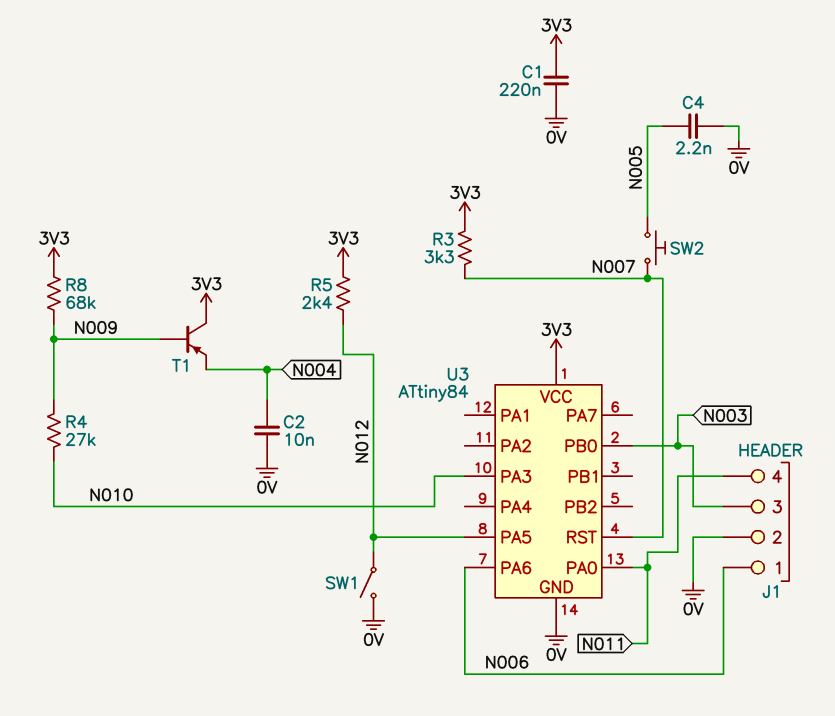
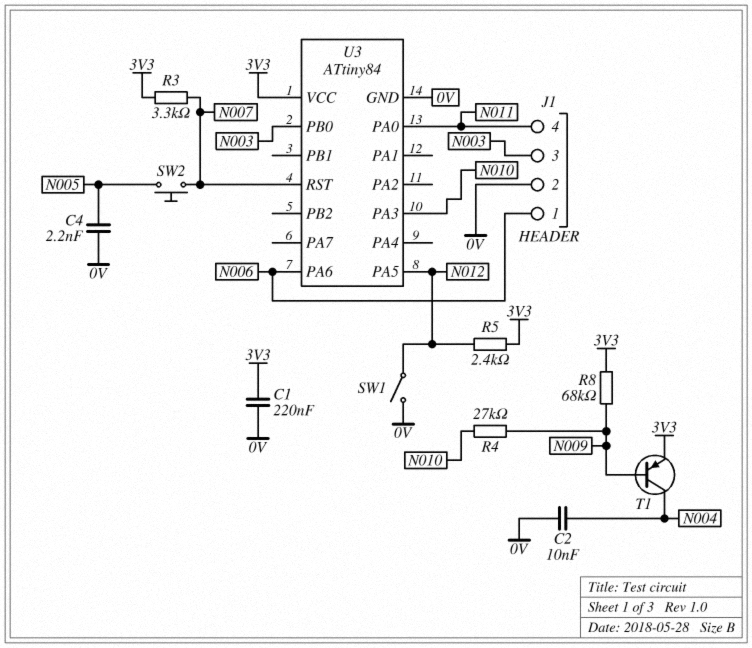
T1: PNP (B N009, C 3V3, E N004) -> PNP (B N009, C N004, E 3V3)

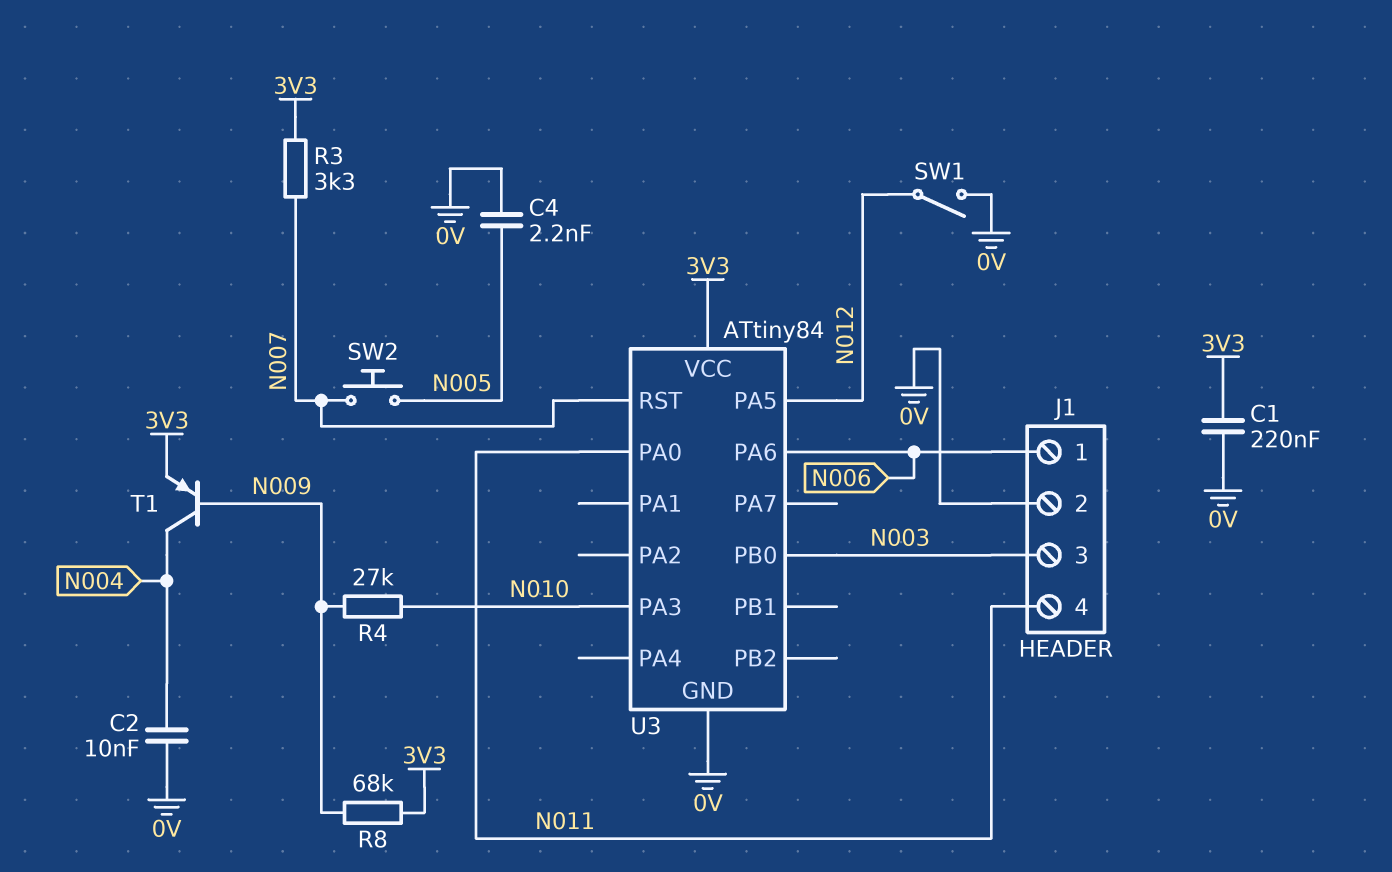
R5: 2.4k (3V3, N012) -> none

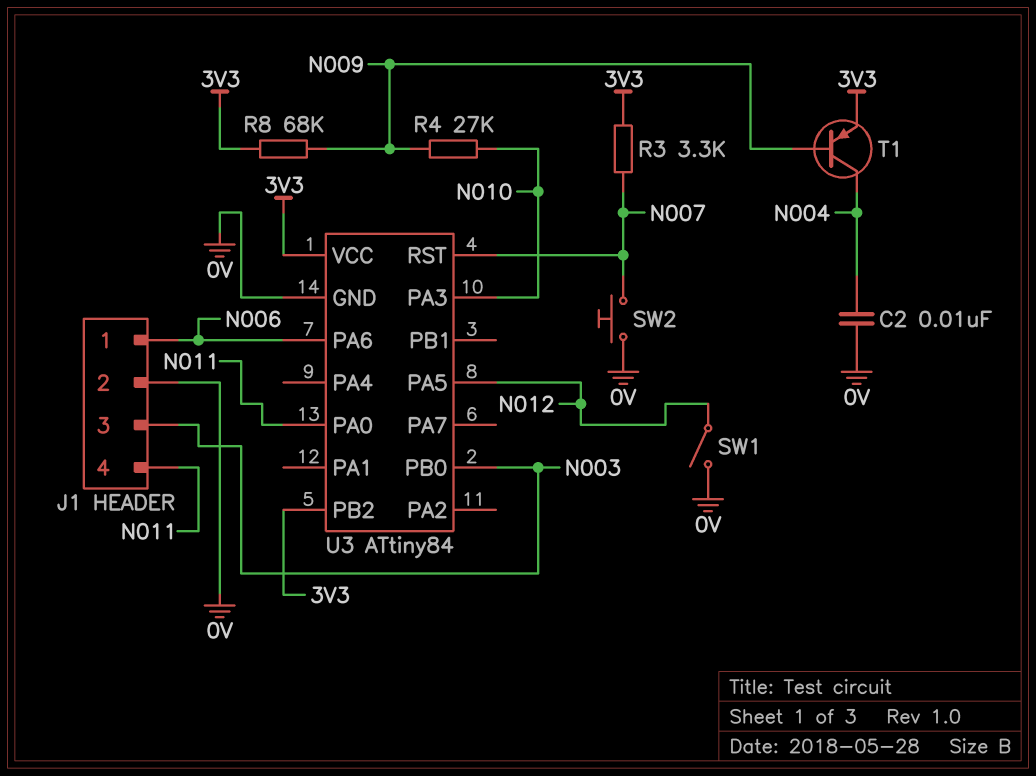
C1: 220nF (0V, 3V3) -> none
C4: 2.2nF (0V, N005) -> none
SW2: button (N005, N007) -> button (0V, N007)
U3 pin PB2: none -> 3V3

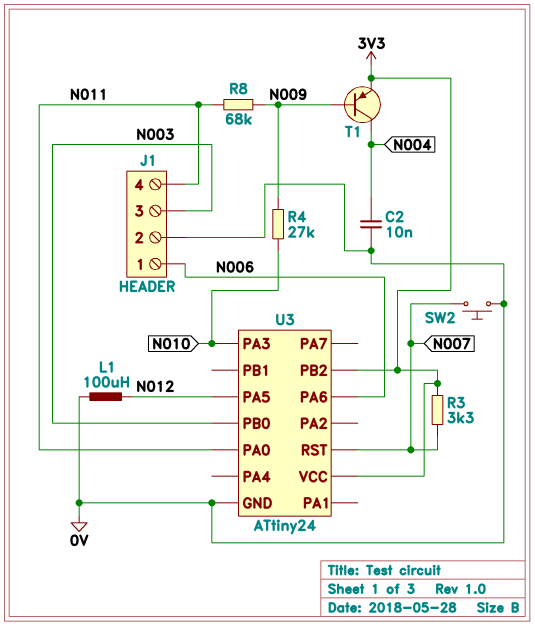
L1: none -> 100uH (0V, N012)
R8: 68k (3V3, N009) -> 68k (N009, N011)
SW1: switch (0V, N012) -> none
U3: ATtiny84 -> ATtiny24

